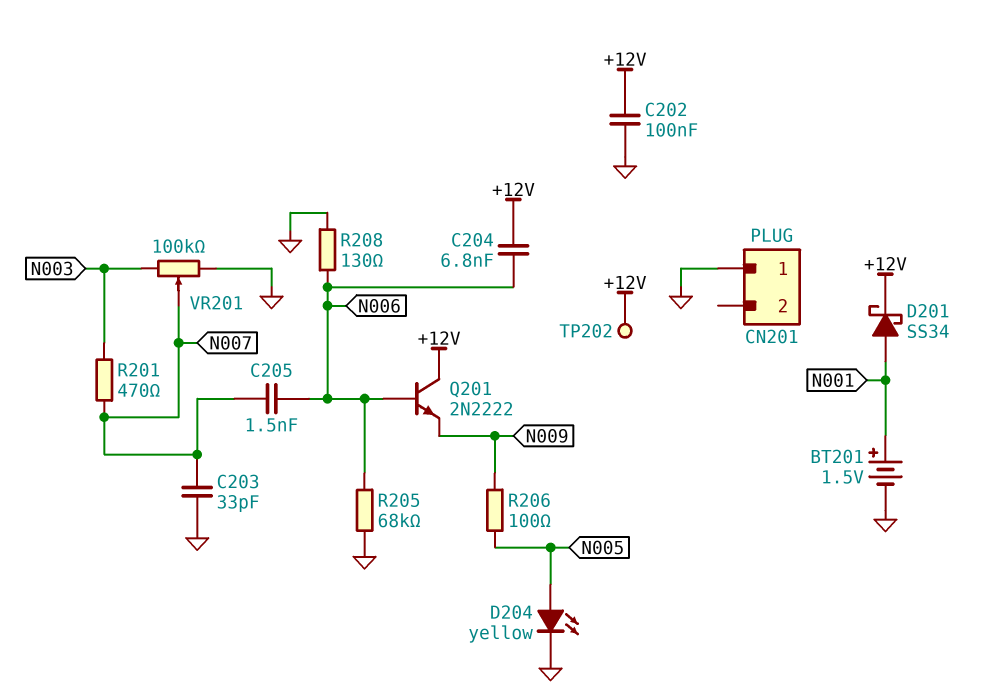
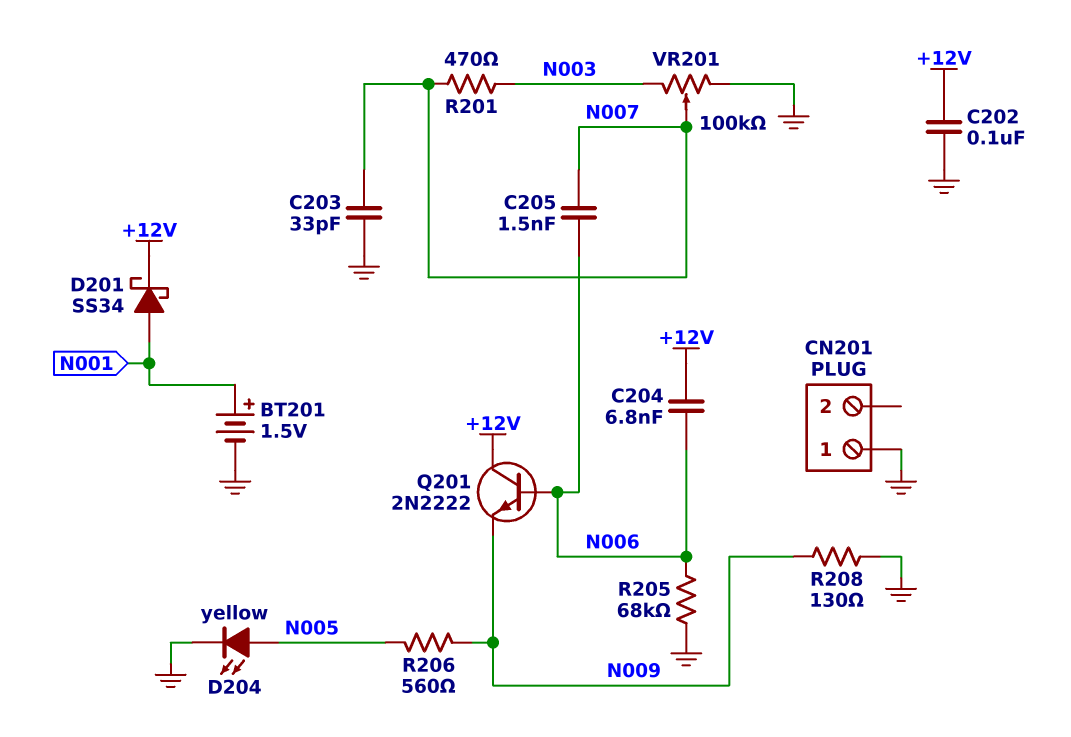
R206: 100 (N005, N009) -> 560 (N005, N009)
R208: 130 (GND, N006) -> 130 (GND, N009)
TP202: test point (+12V) -> none

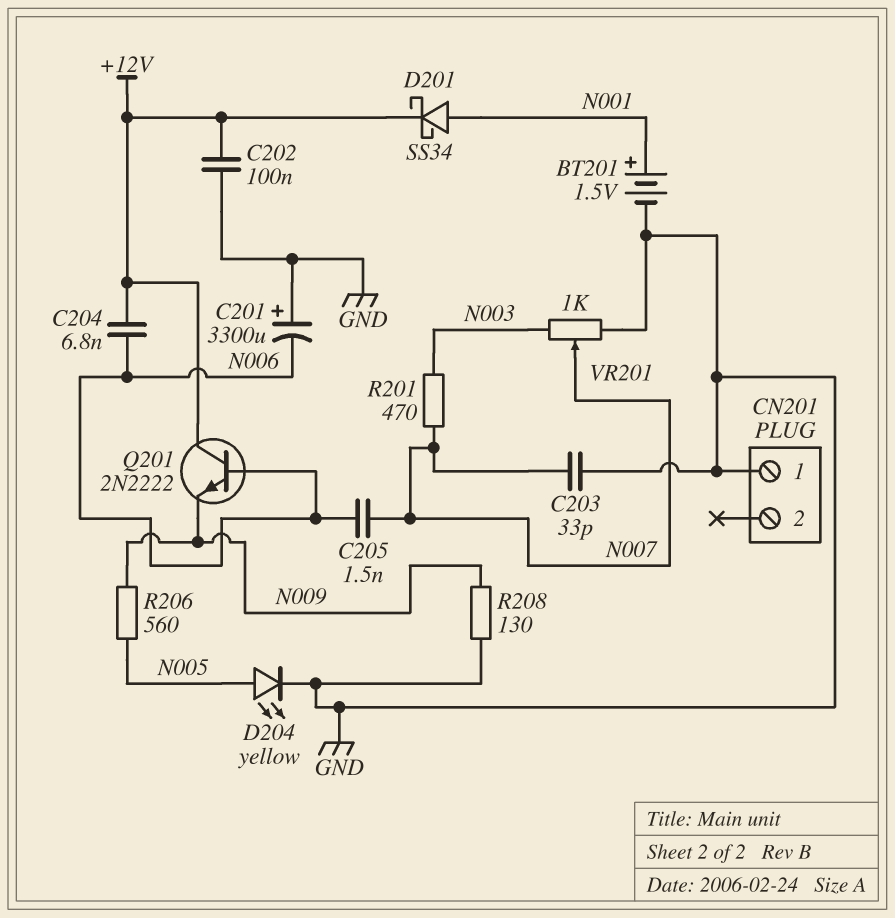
C201: none -> 3300uF (plus GND, minus N006)
R205: 68k (GND, N006) -> none
VR201: 100k (GND, N003, wiper N007) -> 1k (GND, N003, wiper N007)

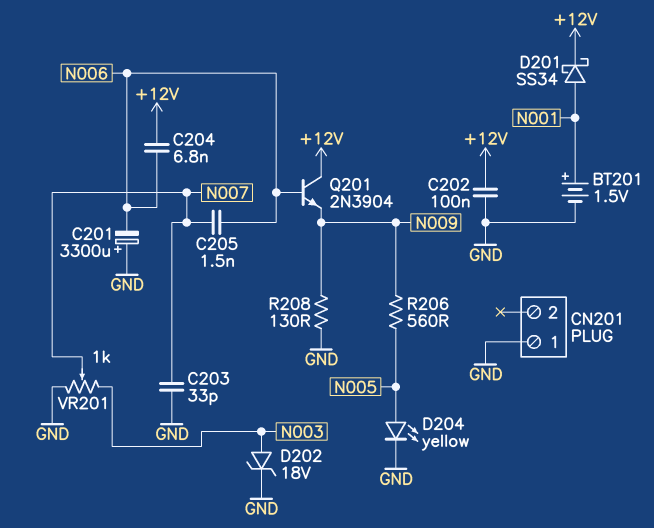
D202: none -> zener 18V (A N003, K GND)
Q201: NPN 2N2222 (B N006, C +12V, E N009) -> NPN 2N3904 (B N006, C +12V, E N009)
R201: 470 (N003, N007) -> none

